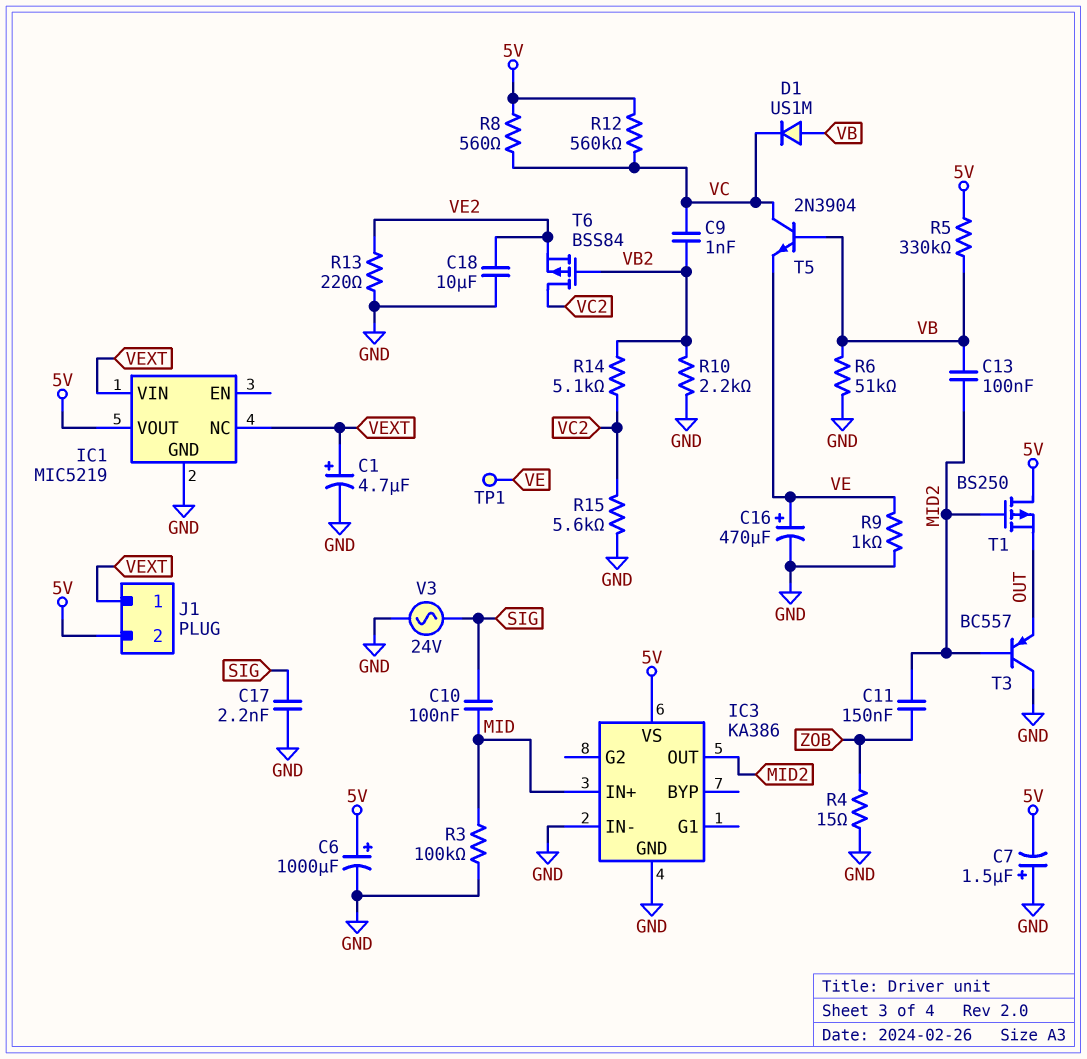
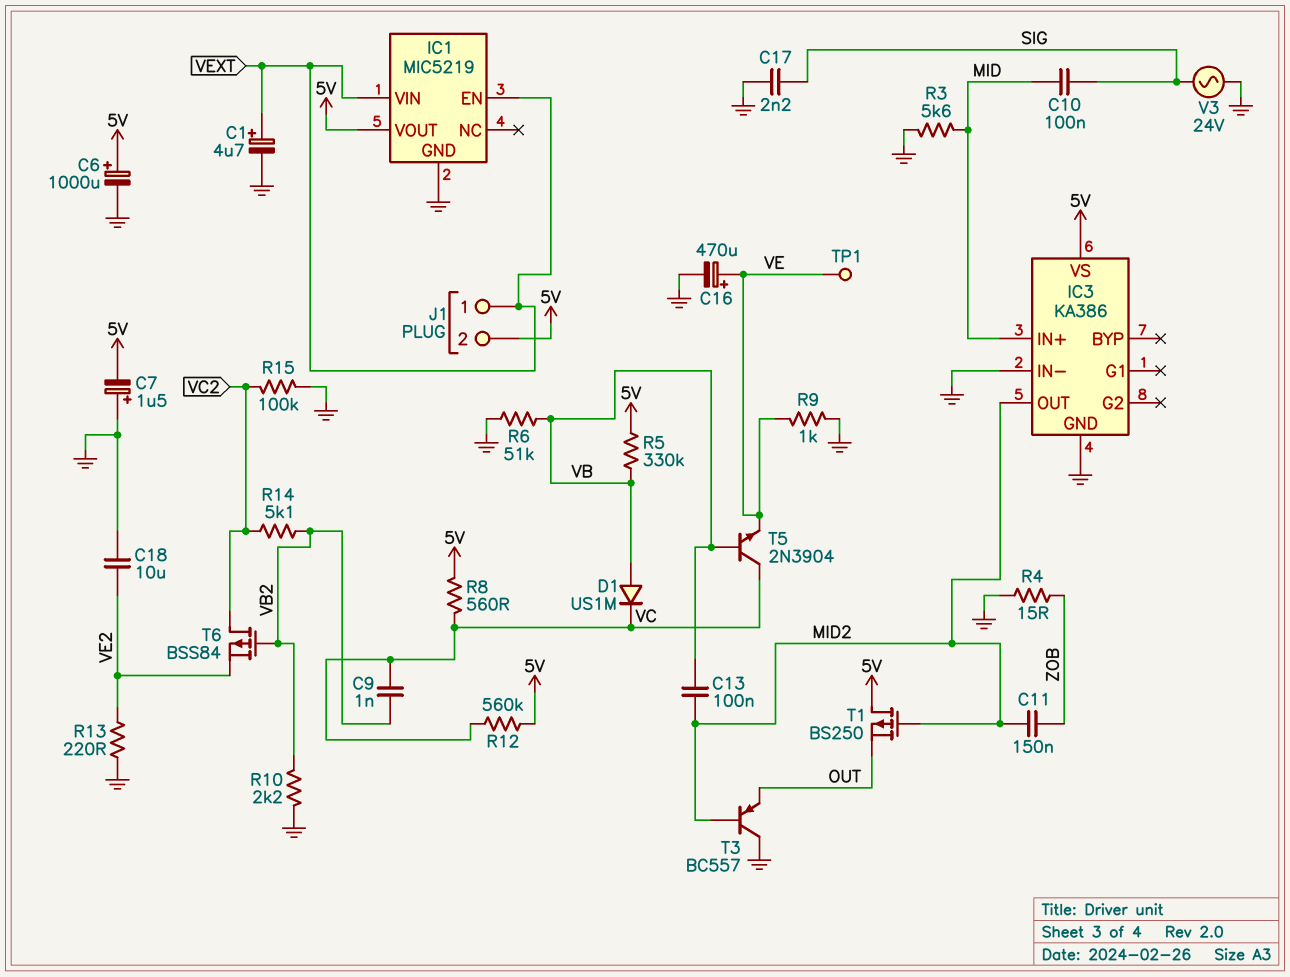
IC1 pin EN: none -> VEXT
IC1 pin NC: VEXT -> none
R3: 100k (GND, MID) -> 5.6k (GND, MID)
R15: 5.6k (GND, VC2) -> 100k (GND, VC2)

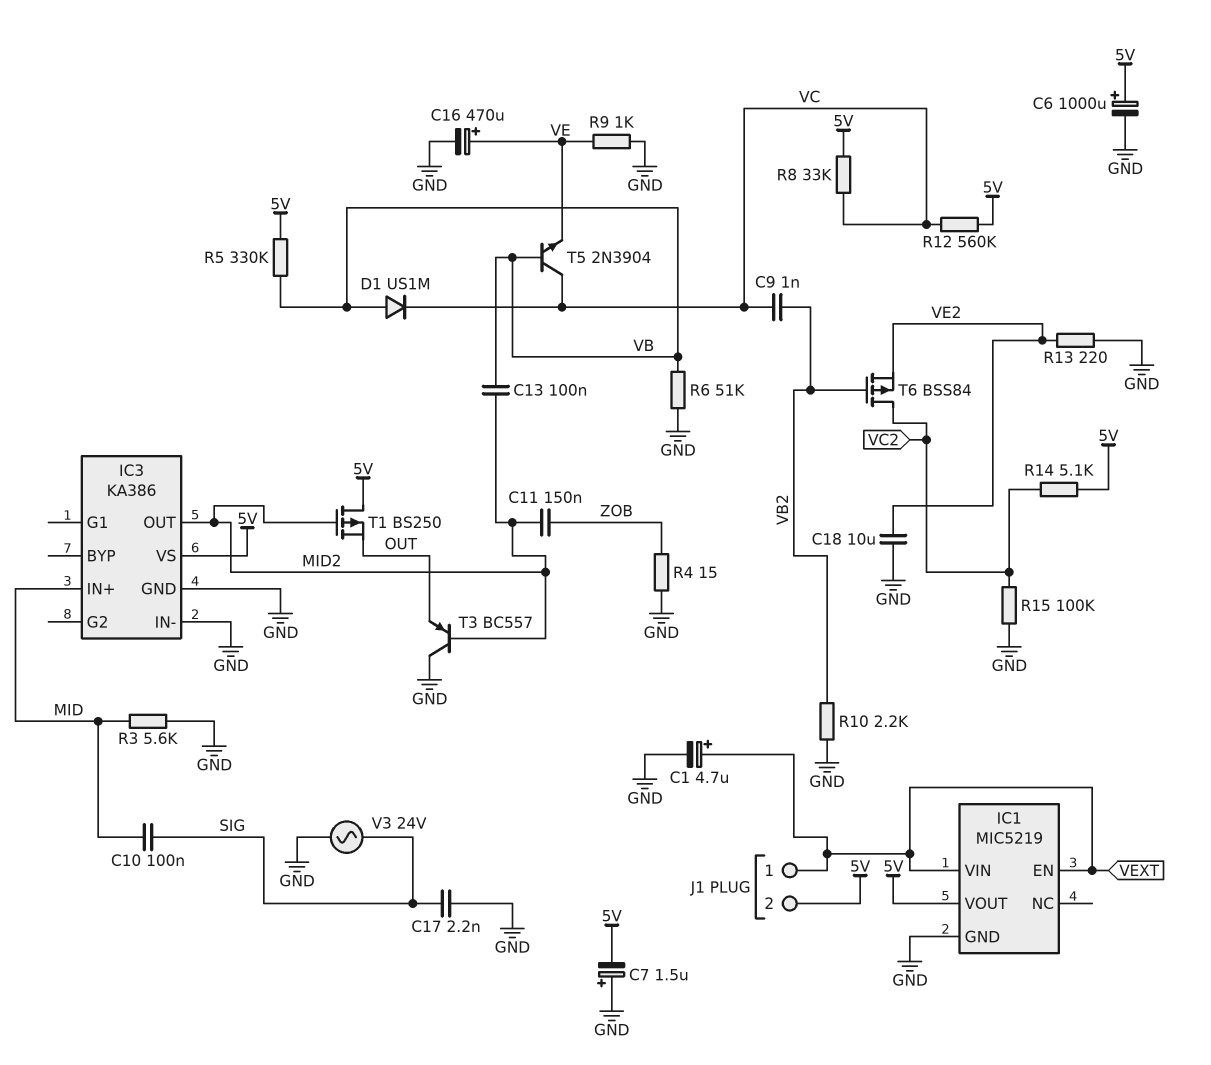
R8: 560 (5V, VC) -> 33k (5V, VC)
R14: 5.1k (VB2, VC2) -> 5.1k (5V, VC2)
TP1: test point (VE) -> none

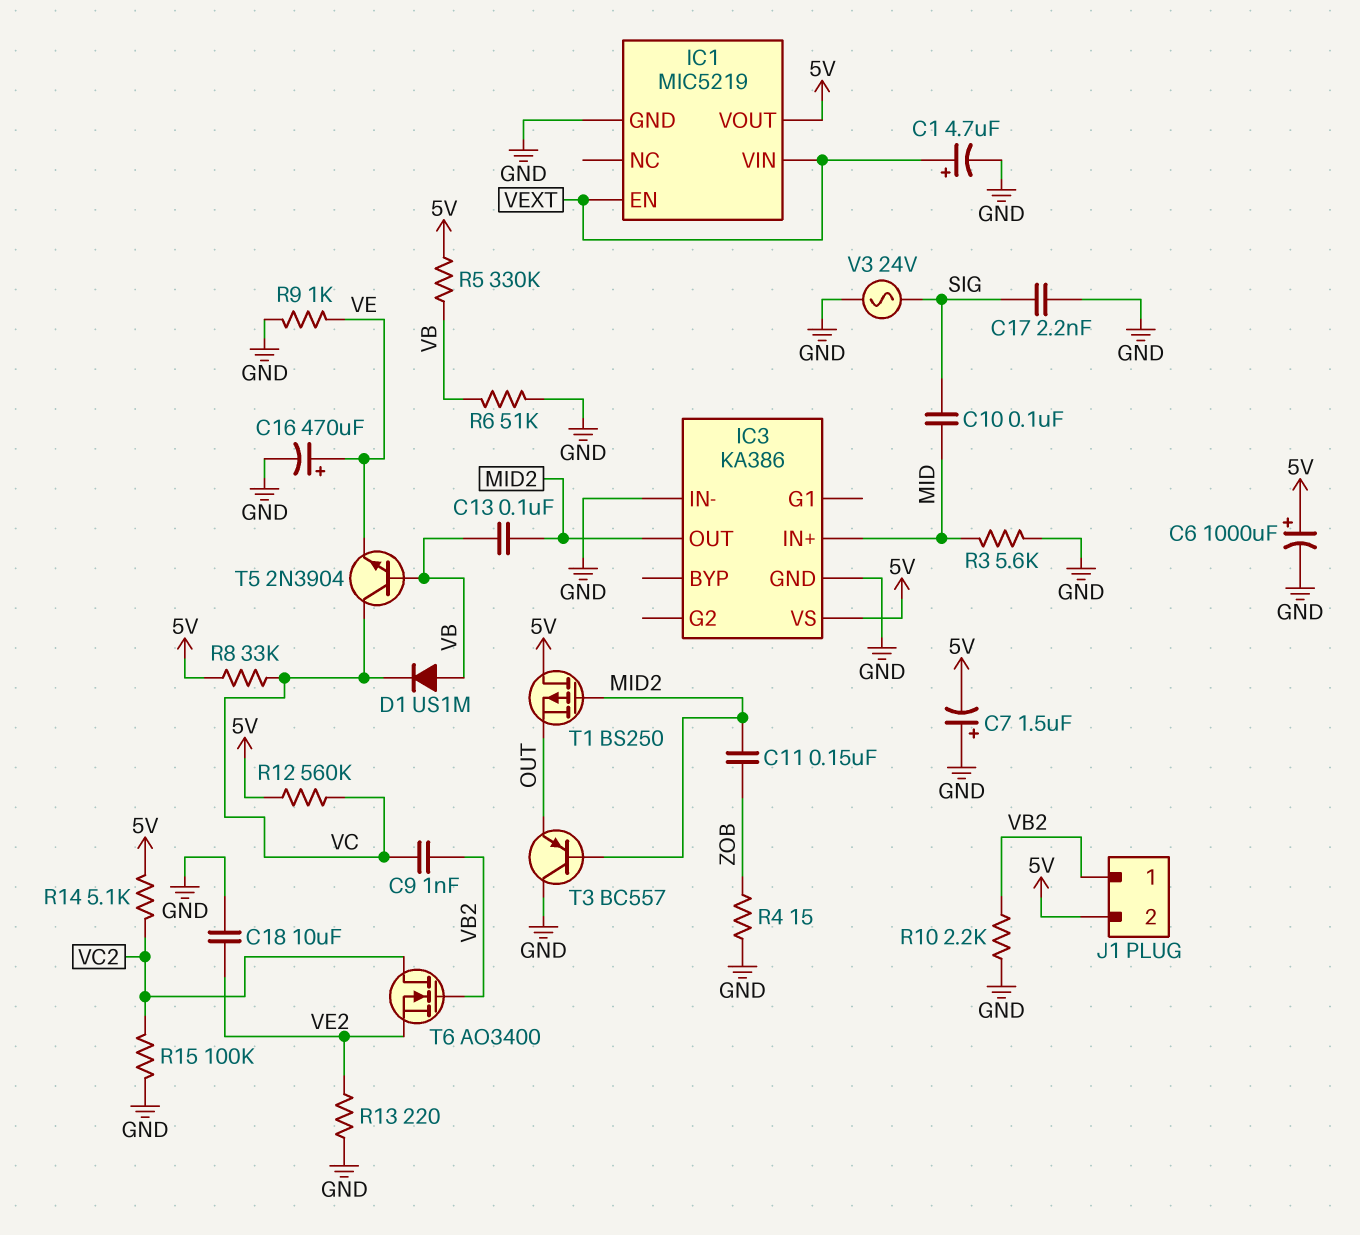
J1 pin 1: VEXT -> VB2
T6: PMOS BSS84 (G VB2, D VC2, S VE2) -> NMOS AO3400 (G VB2, D VC2, S VE2)

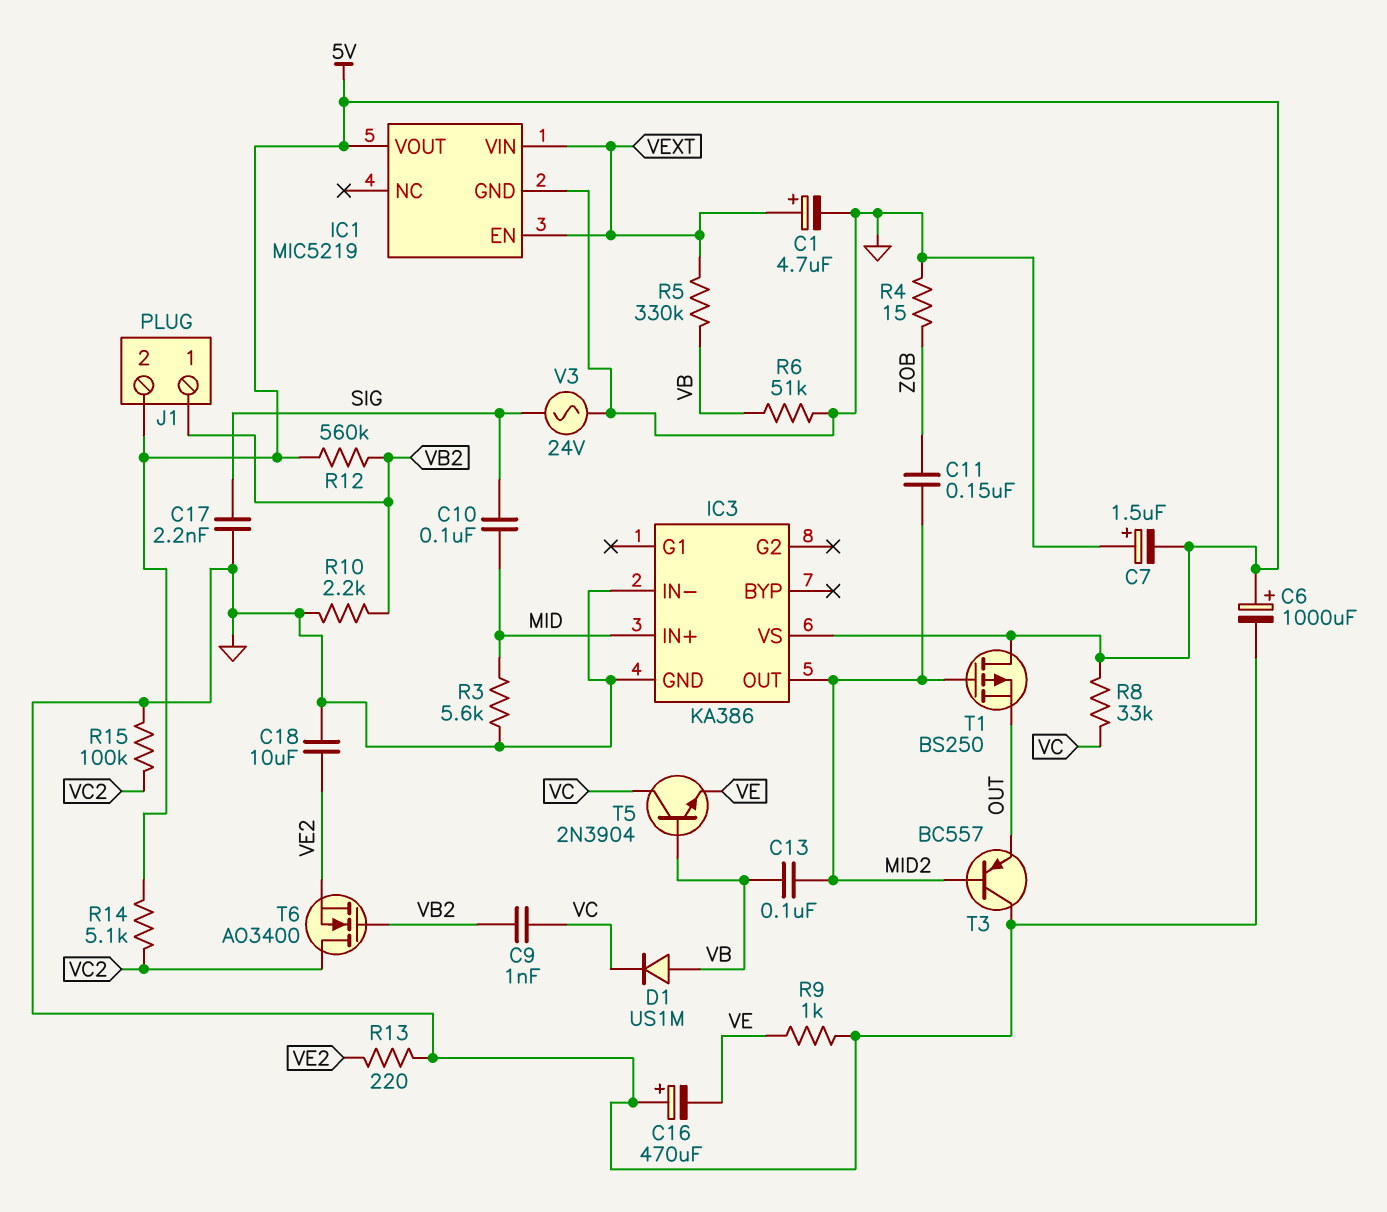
C16: 470uF (plus VE, minus GND) -> 470uF (plus GND, minus VE)
R5: 330k (5V, VB) -> 330k (VB, VEXT)
R12: 560k (5V, VC) -> 560k (5V, VB2)

